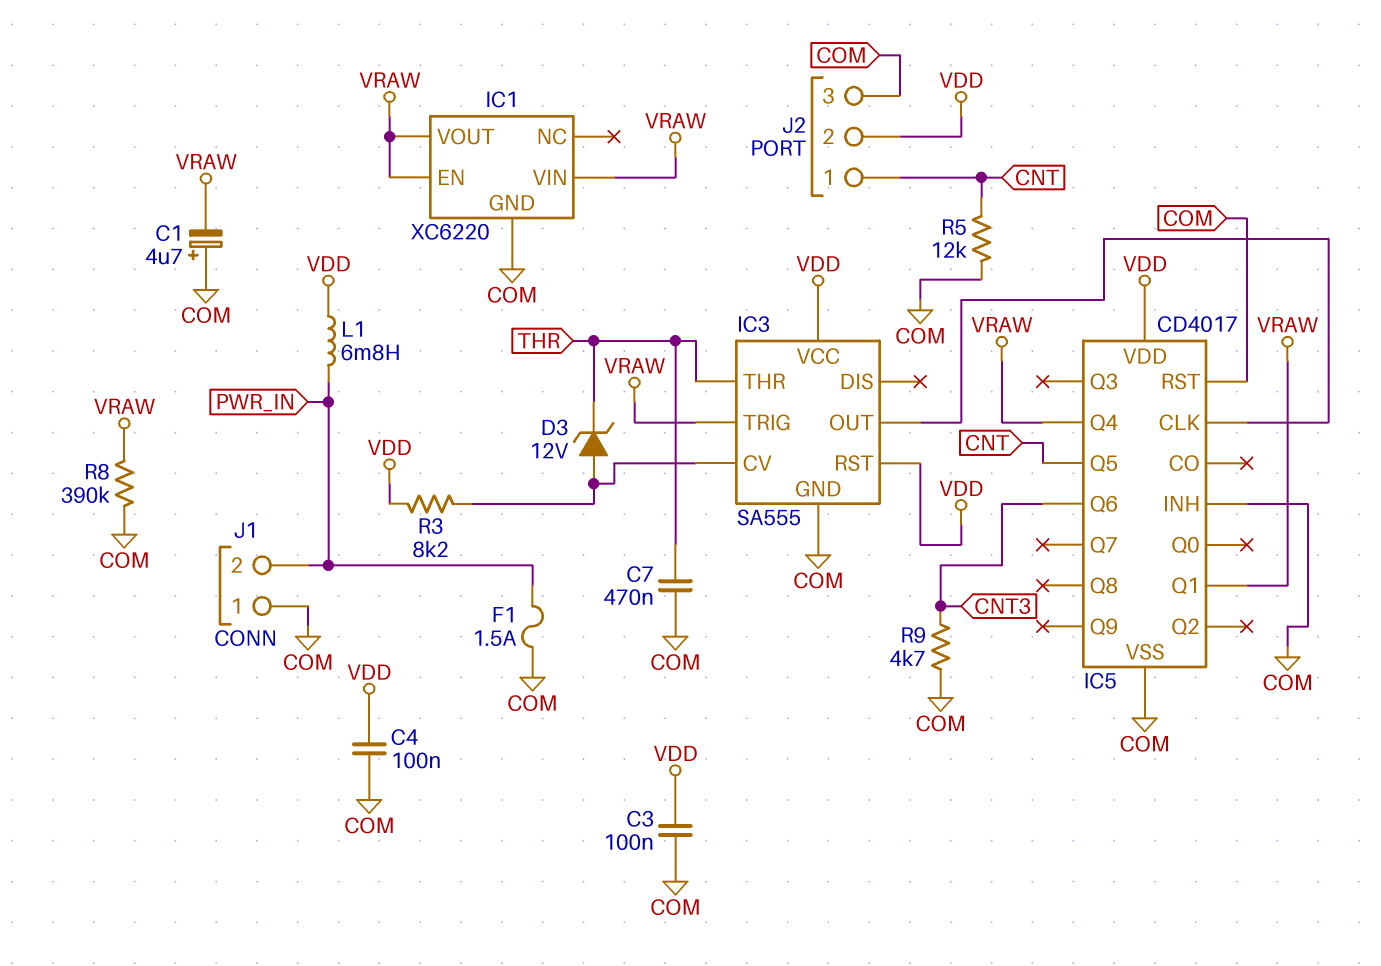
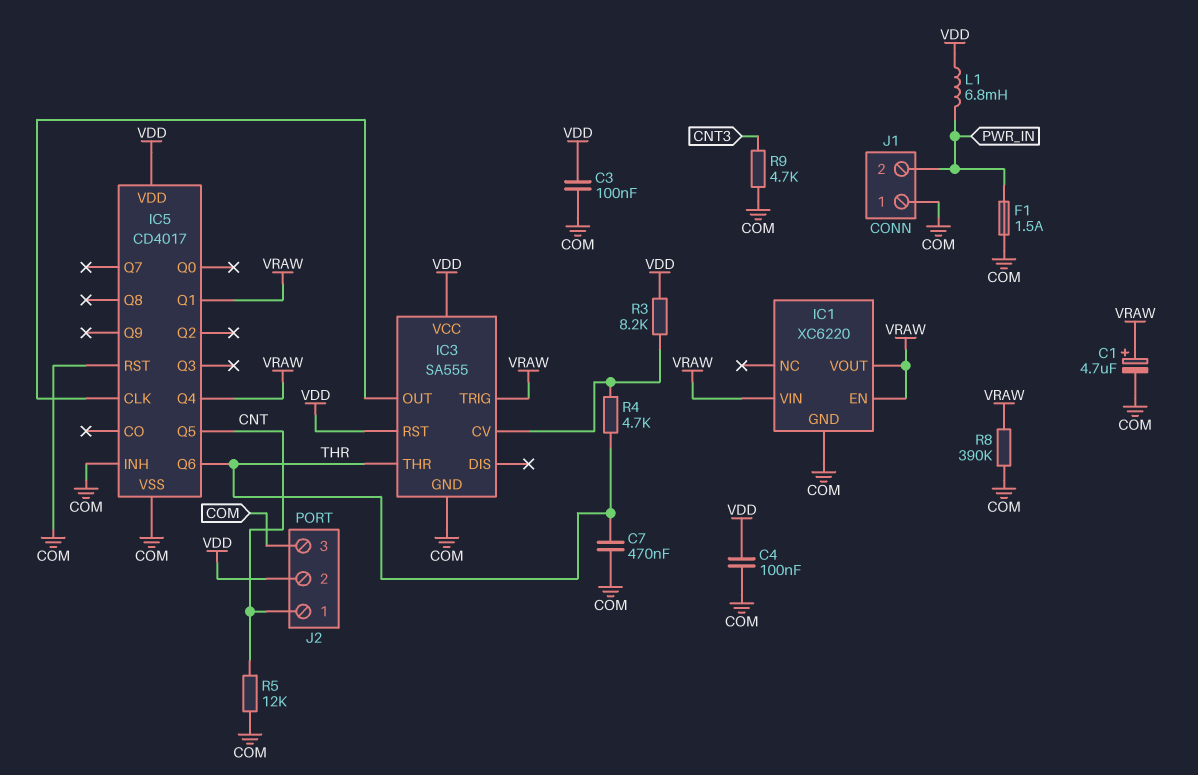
C1: 4.7uF (plus COM, minus VRAW) -> 4.7uF (plus VRAW, minus COM)
D3: zener 12V (A IC3/CV, K THR) -> none
IC5 pin Q6: CNT3 -> THR
R4: none -> 4.7k (IC3/CV, THR)

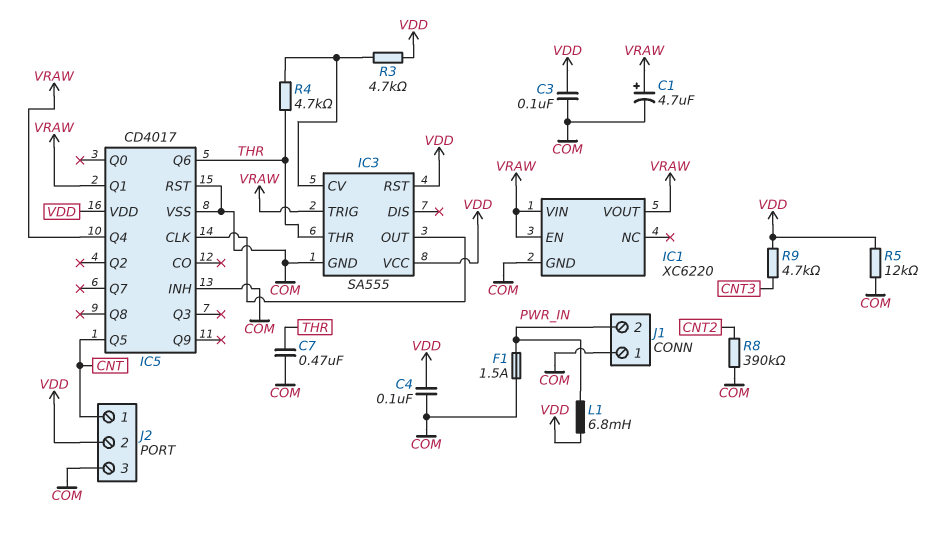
R3: 8.2k (IC3/CV, VDD) -> 4.7k (IC3/CV, VDD)
R5: 12k (CNT, COM) -> 12k (COM, VDD)
R8: 390k (COM, VRAW) -> 390k (CNT2, COM)
R9: 4.7k (CNT3, COM) -> 4.7k (CNT3, VDD)

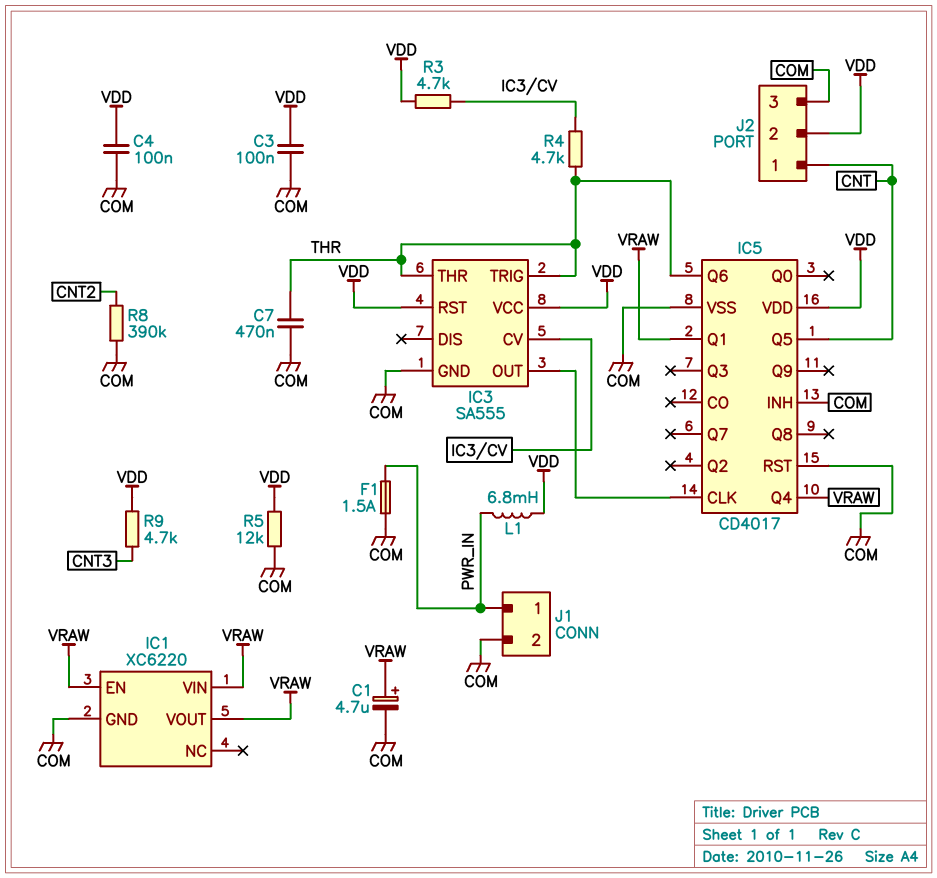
IC3 pin TRIG: VRAW -> THR
J1 pin 1: COM -> PWR_IN
J1 pin 2: PWR_IN -> COM

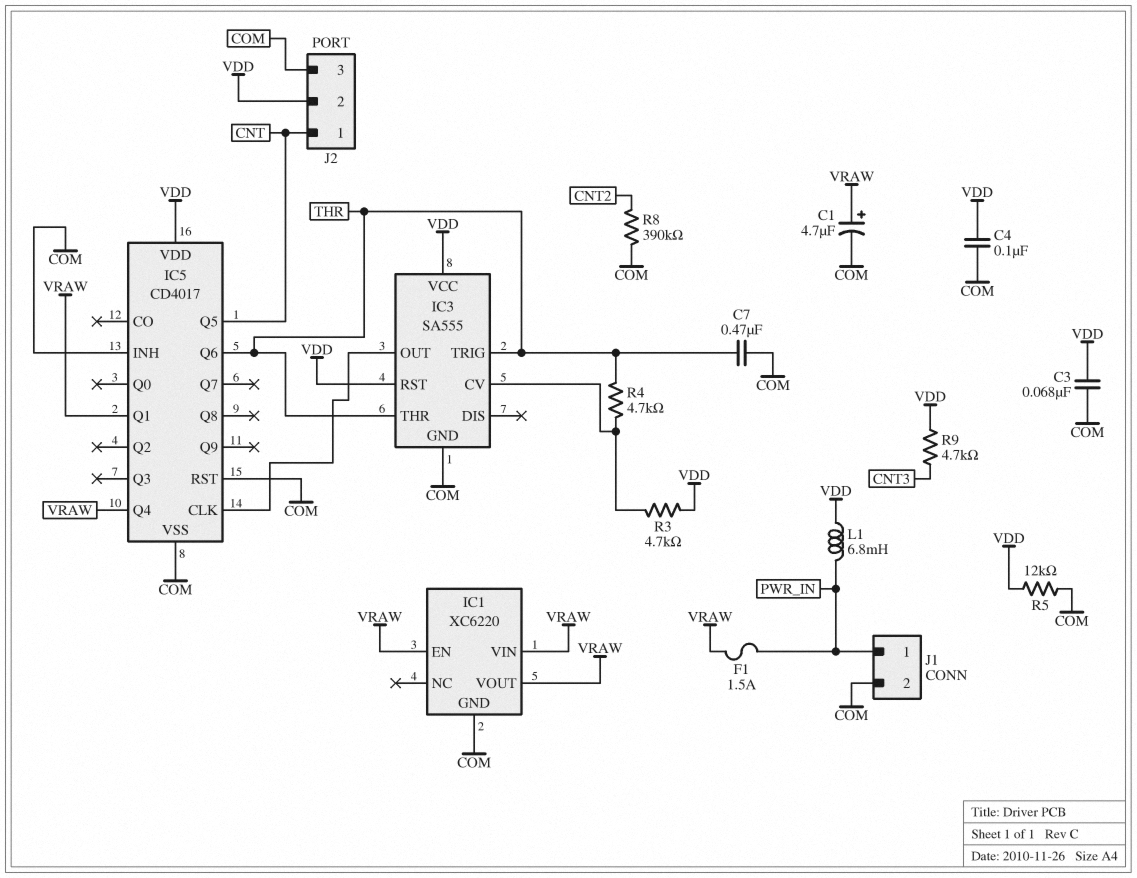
C3: 100nF (COM, VDD) -> 68nF (COM, VDD)
F1: 1.5A (COM, PWR_IN) -> 1.5A (PWR_IN, VRAW)

